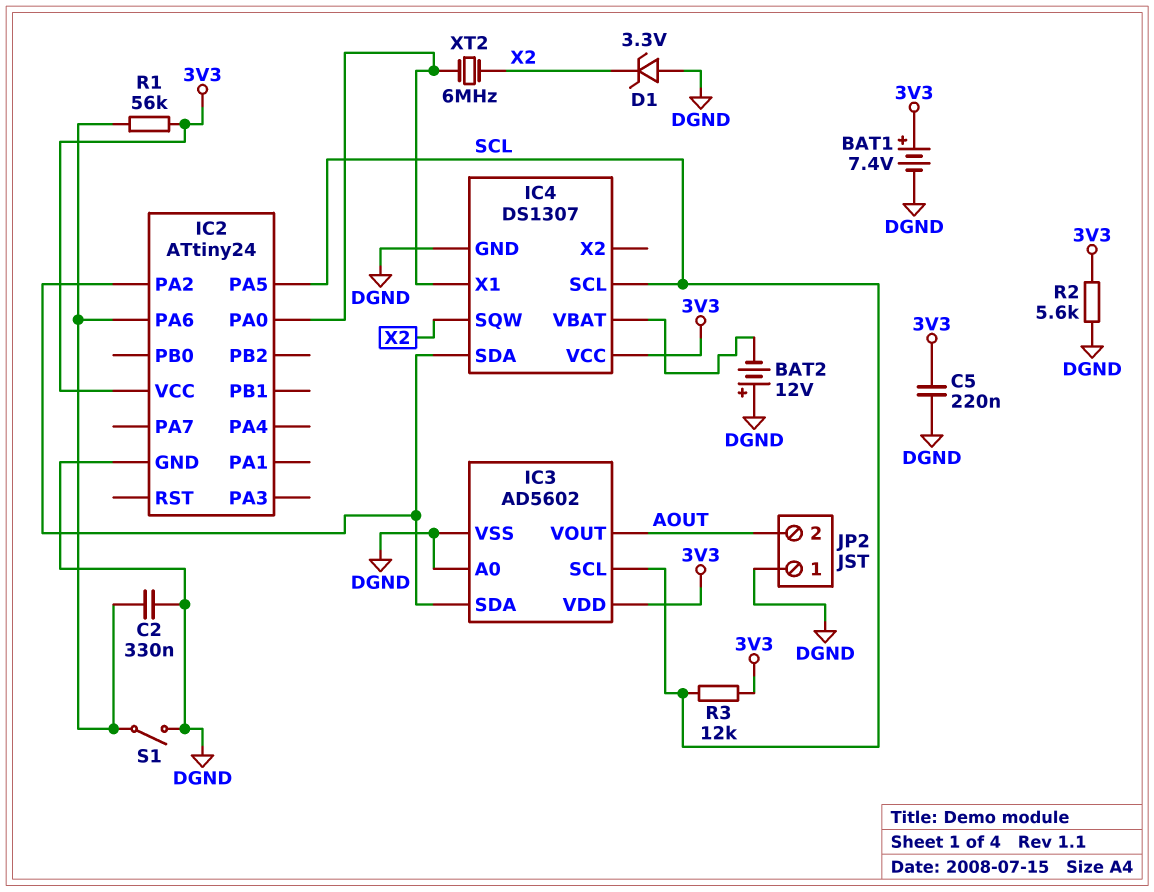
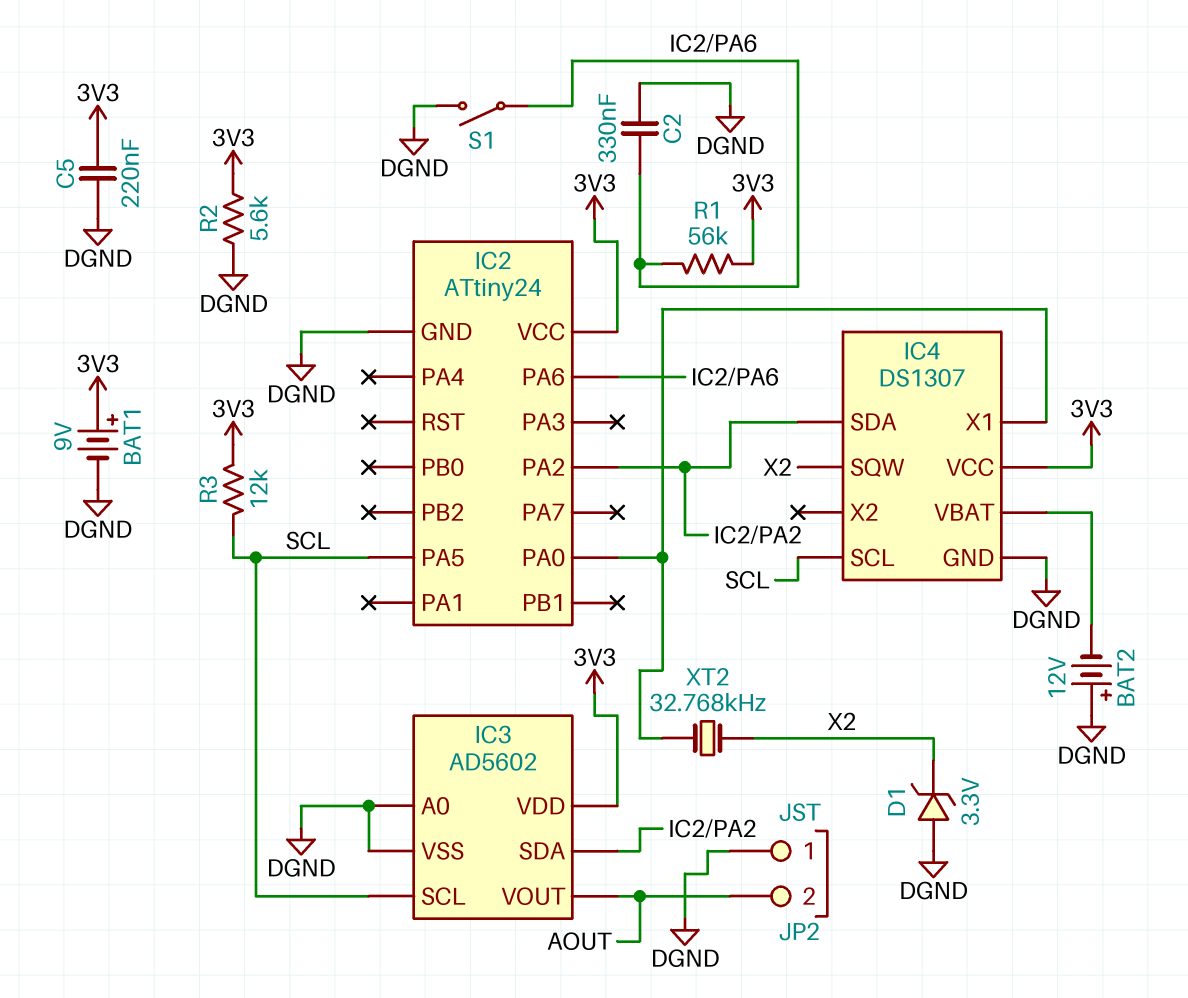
BAT1: 7.4V (plus 3V3, minus DGND) -> 9V (plus 3V3, minus DGND)
XT2: 6MHz (IC2/PA0, X2) -> 32.768kHz (IC2/PA0, X2)

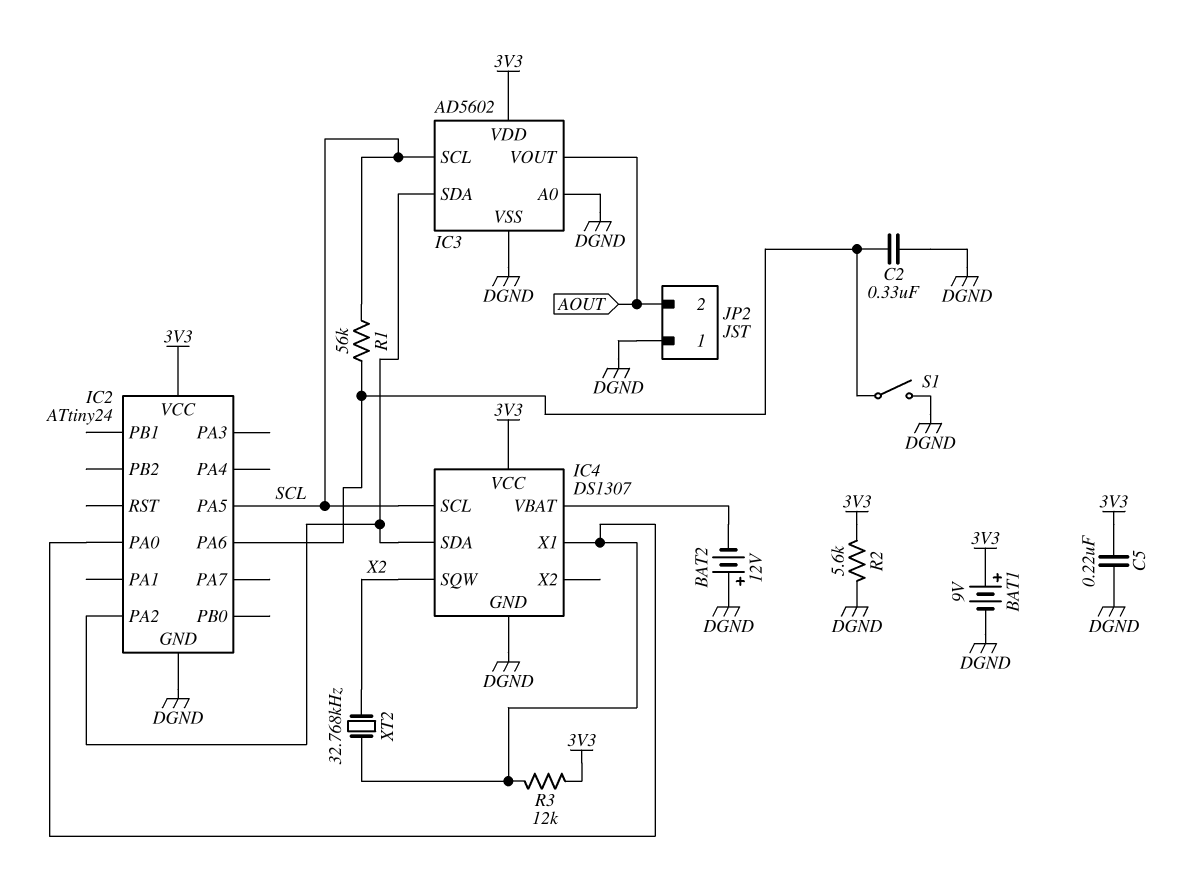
D1: zener 3.3V (A DGND, K X2) -> none
R1: 56k (3V3, IC2/PA6) -> 56k (IC2/PA6, SCL)
R3: 12k (3V3, SCL) -> 12k (3V3, IC2/PA0)

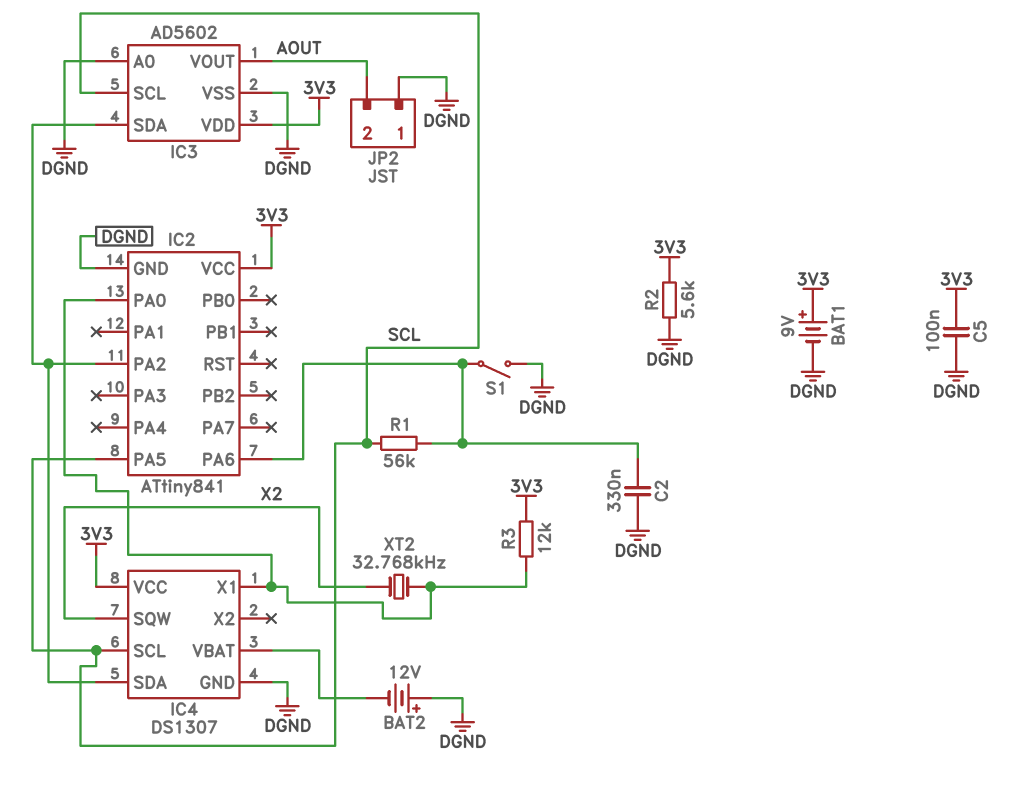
C5: 220nF (3V3, DGND) -> 100nF (3V3, DGND)
IC2: ATtiny24 -> ATtiny841

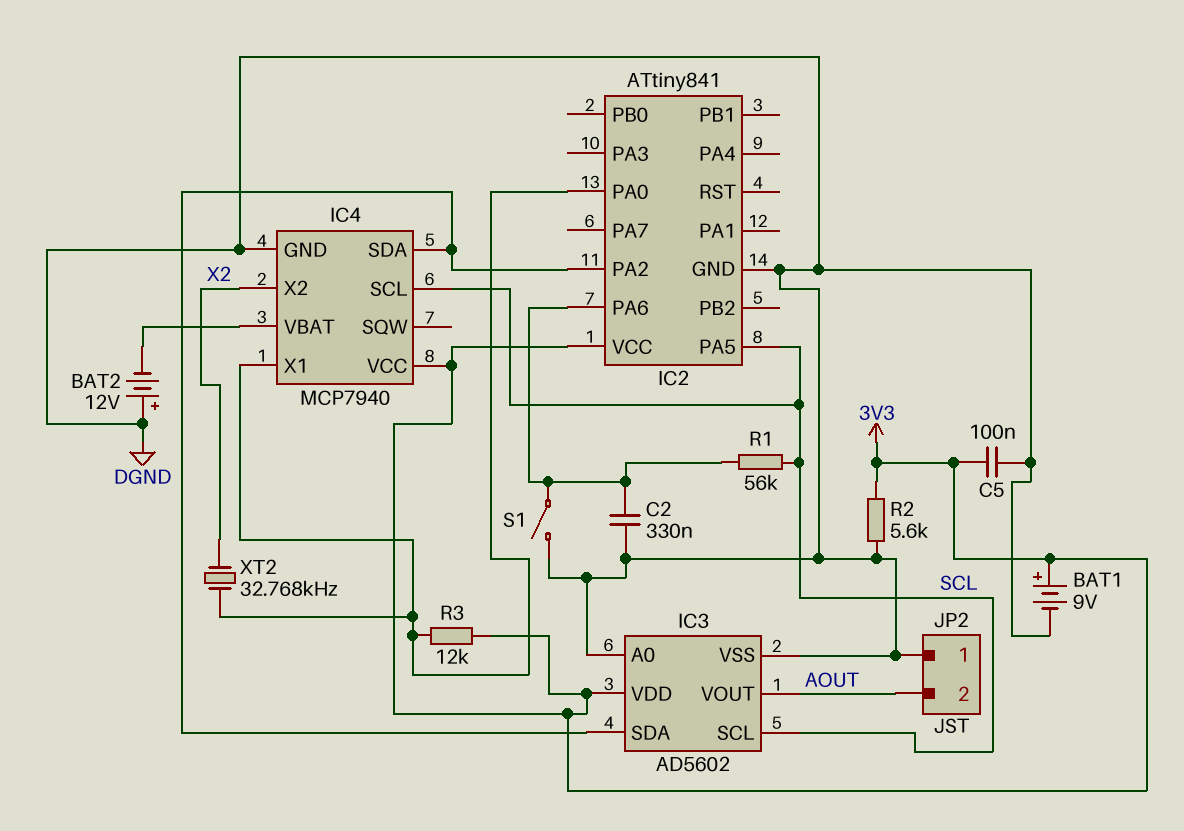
IC4: DS1307 -> MCP7940
IC4 pin SQW: X2 -> none
IC4 pin X2: none -> X2

